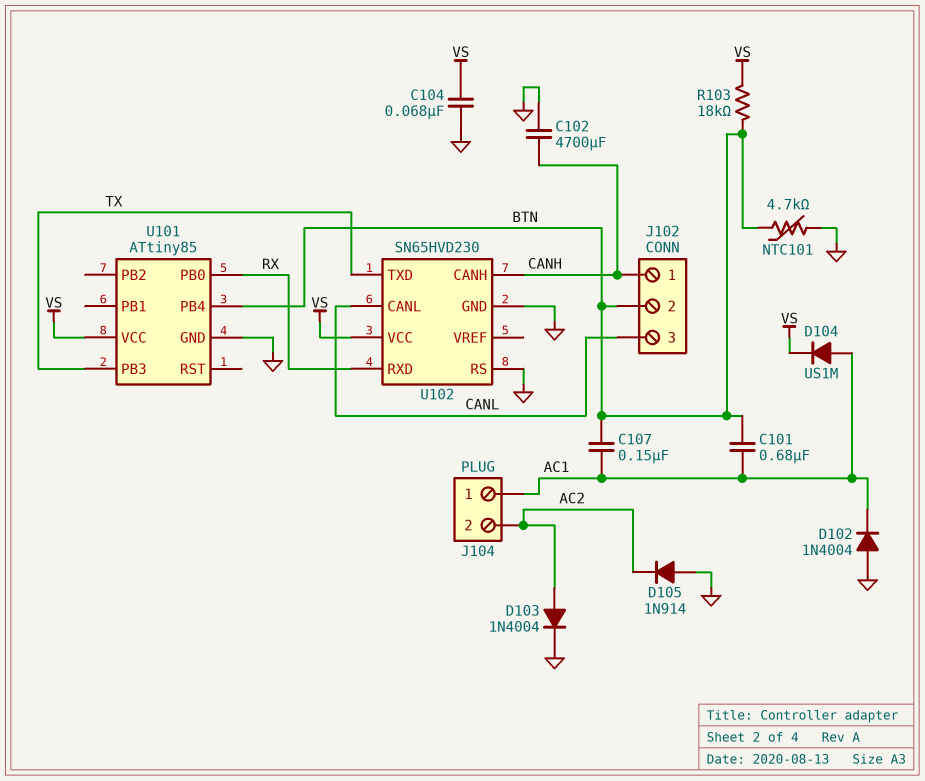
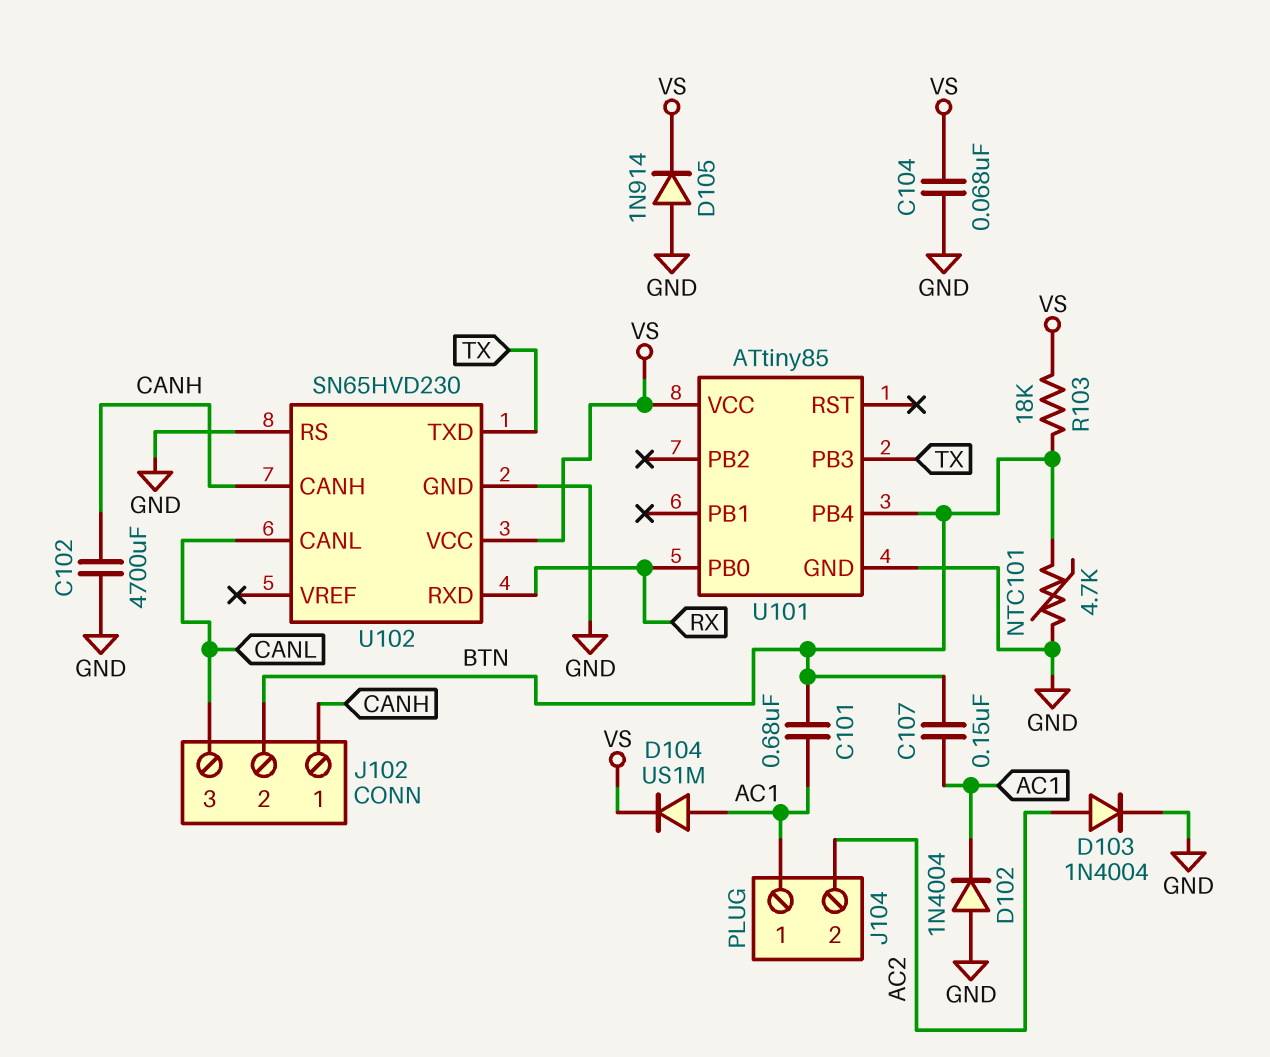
D105: diode 1N914 (A GND, K AC2) -> diode 1N914 (A GND, K VS)

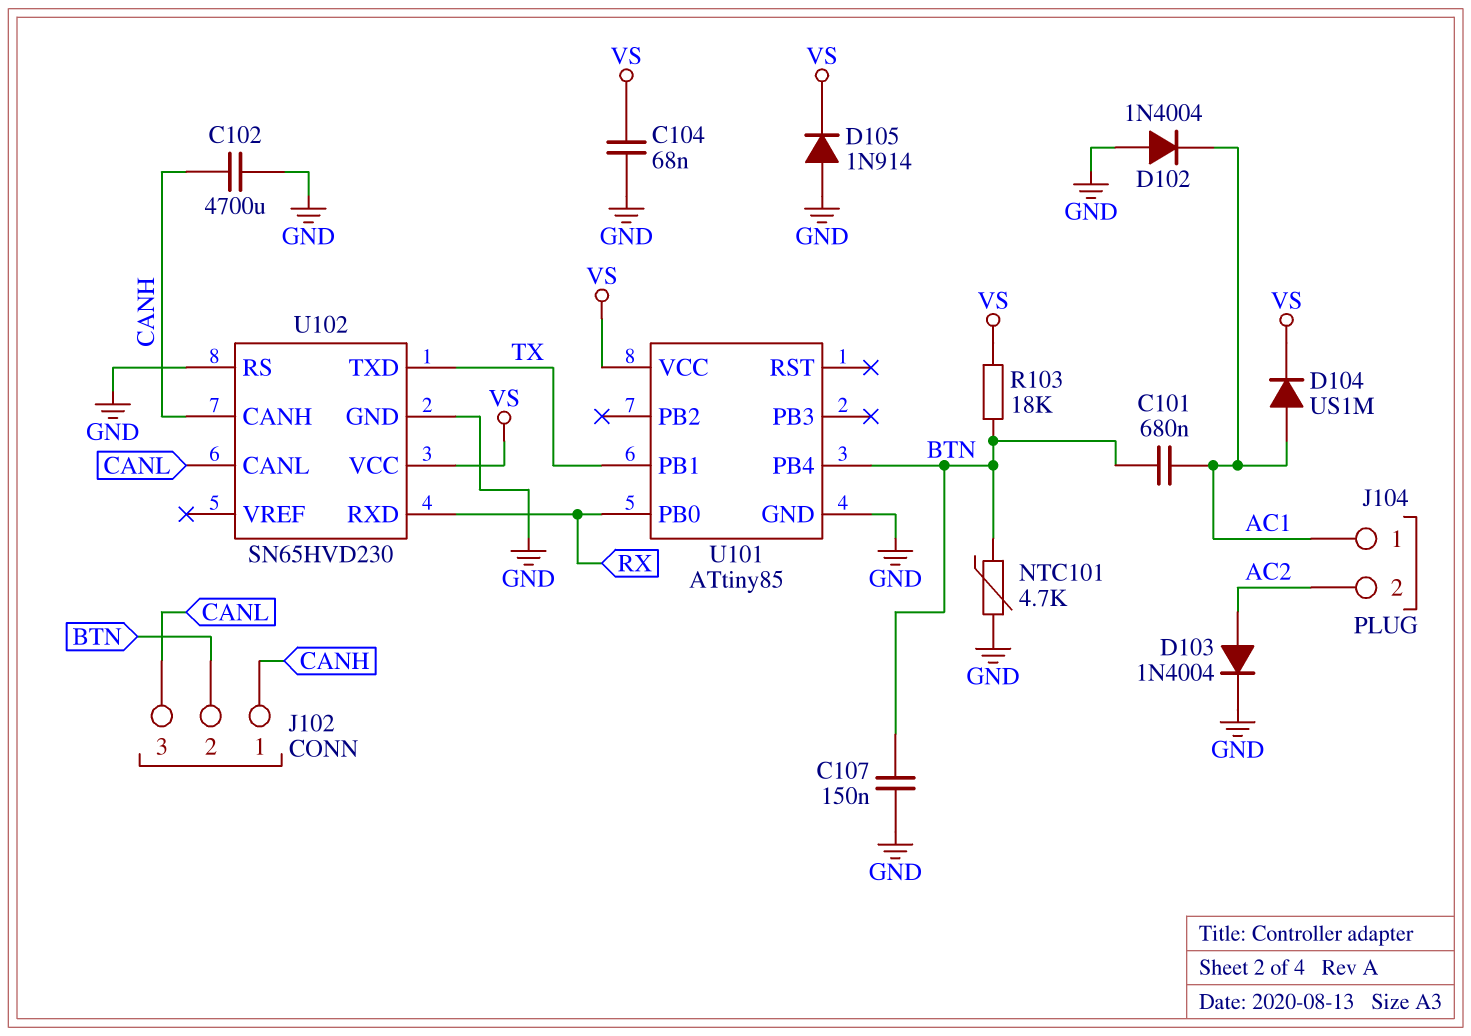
C107: 150nF (AC1, BTN) -> 150nF (BTN, GND)
U101 pin PB1: none -> TX
U101 pin PB3: TX -> none

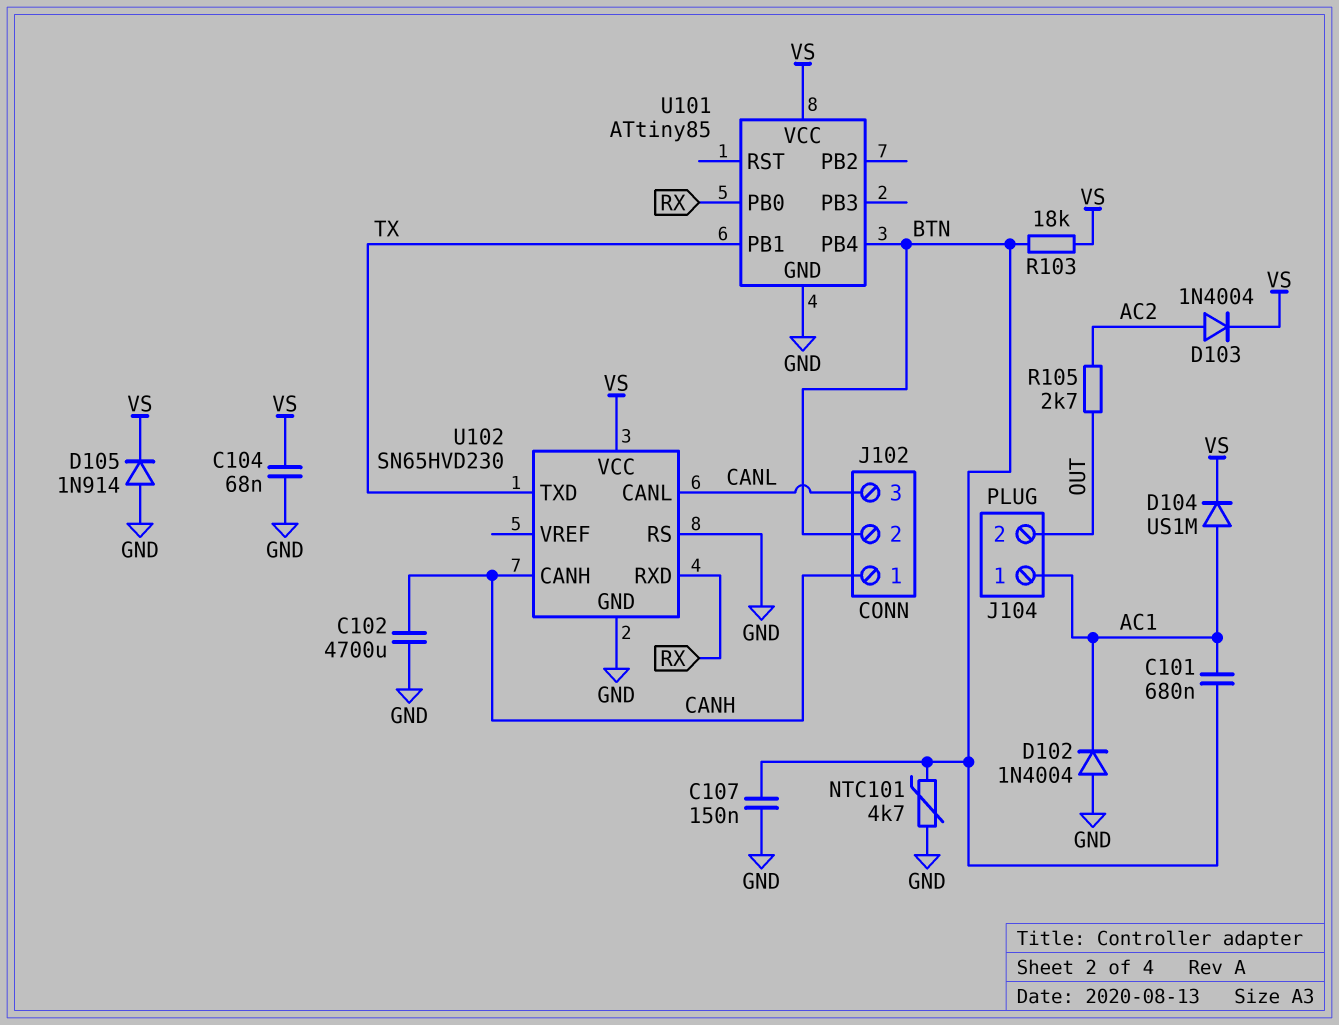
D103: diode 1N4004 (A AC2, K GND) -> diode 1N4004 (A AC2, K VS)
J104 pin 2: AC2 -> OUT
R105: none -> 2.7k (AC2, OUT)

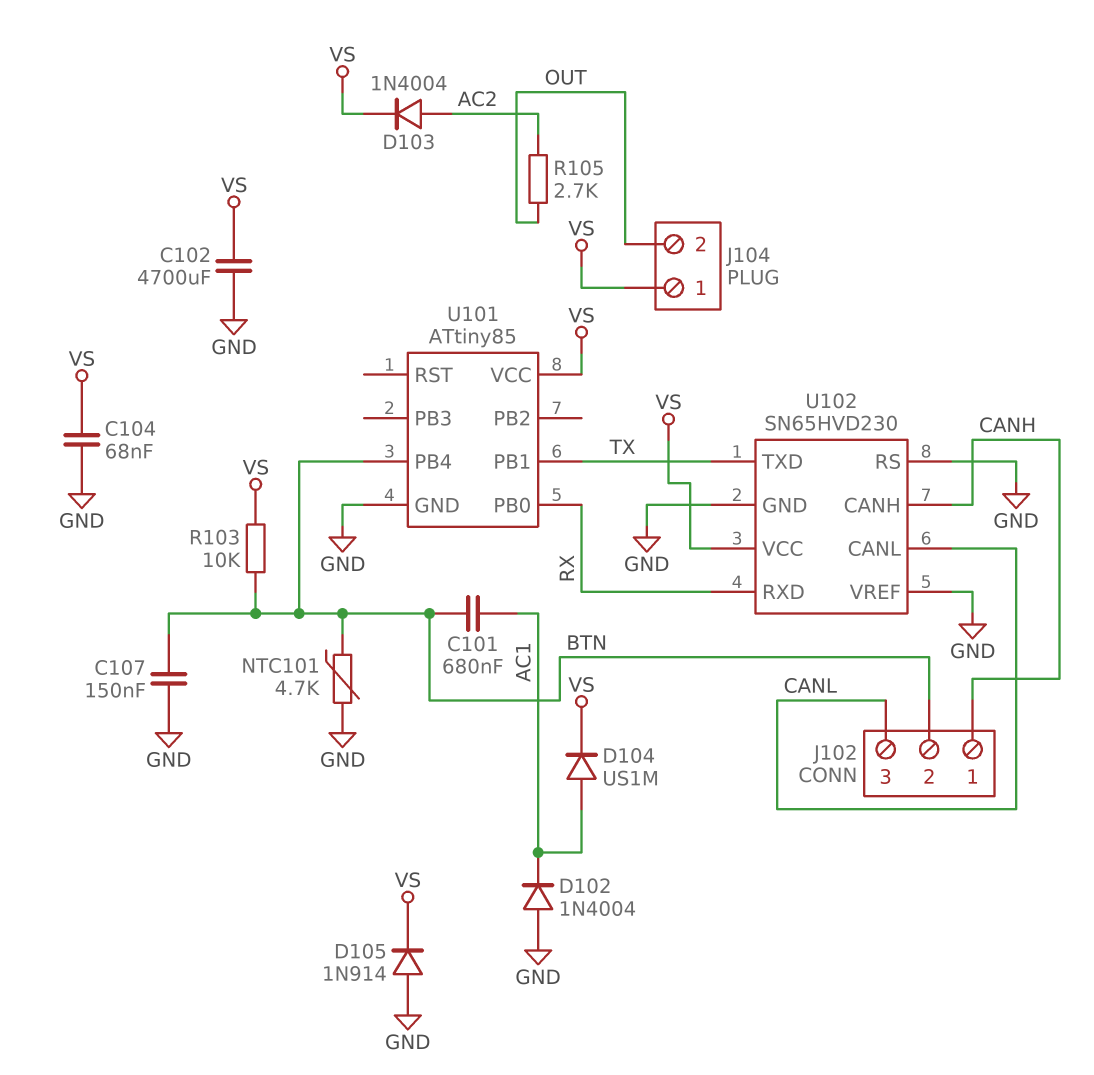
C102: 4700uF (CANH, GND) -> 4700uF (GND, VS)
J104 pin 1: AC1 -> VS
R103: 18k (BTN, VS) -> 10k (BTN, VS)
U102 pin VREF: none -> GND

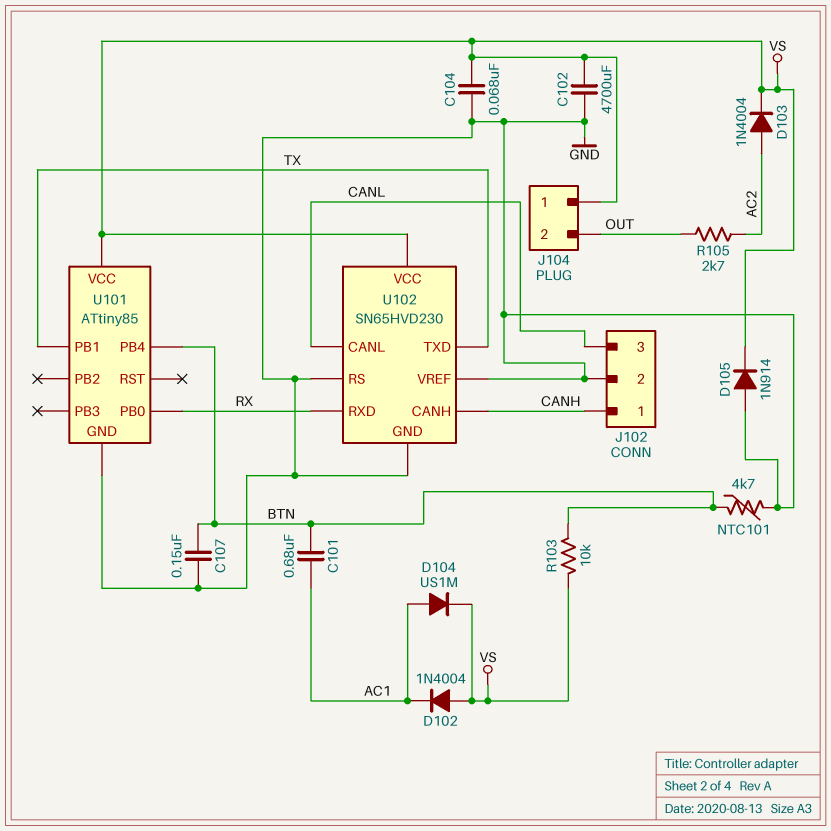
D102: diode 1N4004 (A GND, K AC1) -> diode 1N4004 (A VS, K AC1)
J102 pin 2: BTN -> GND

